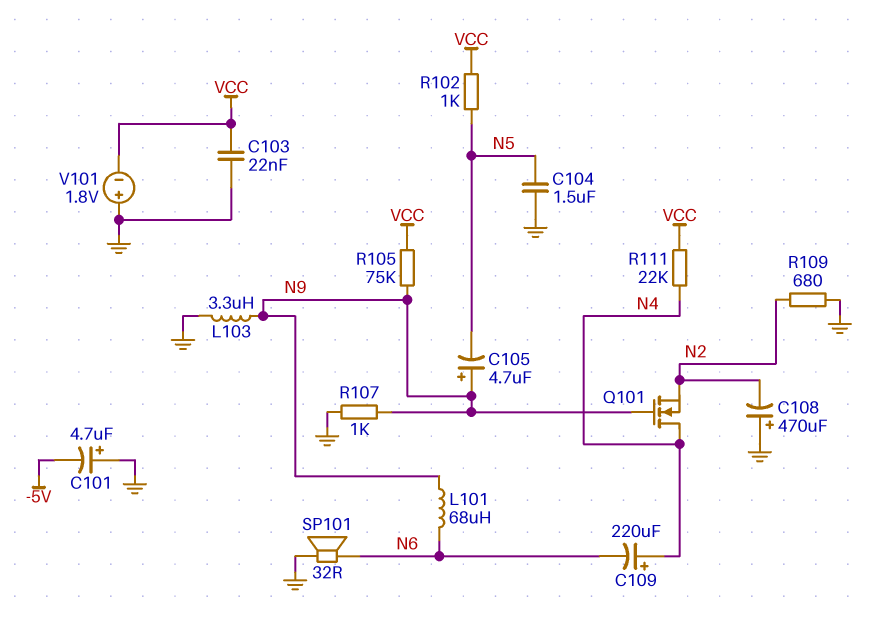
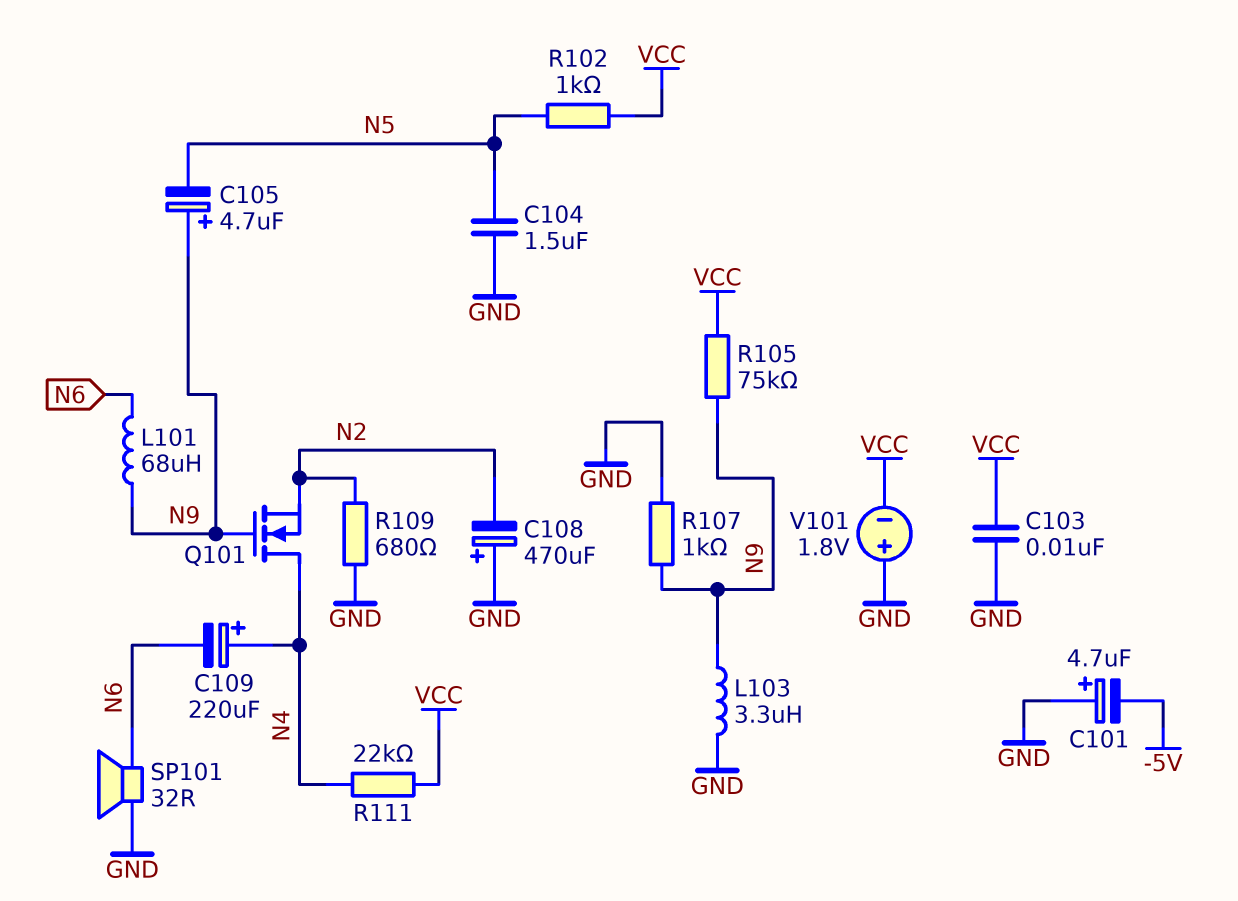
C103: 22nF (GND, VCC) -> 10nF (GND, VCC)

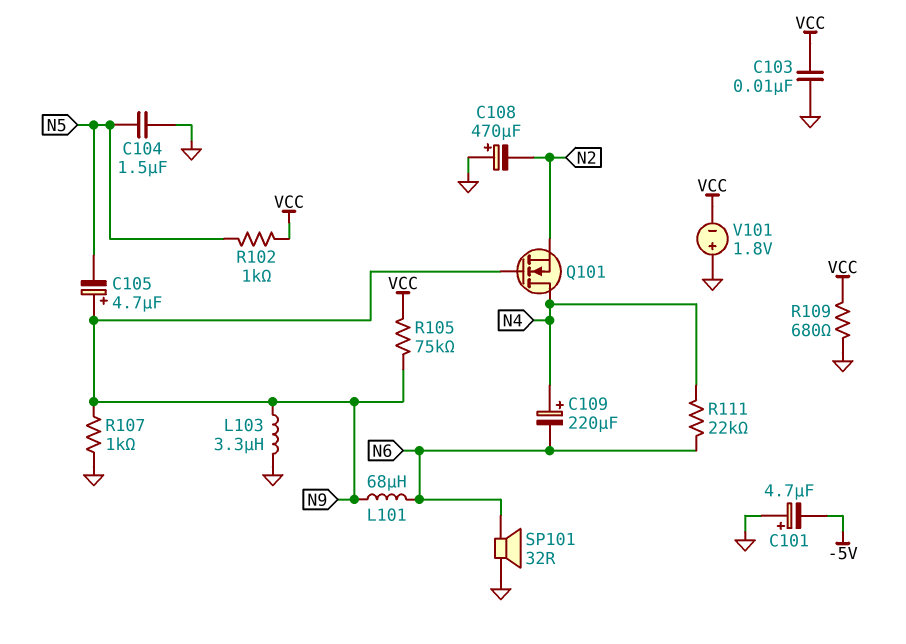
R109: 680 (GND, N2) -> 680 (GND, VCC)
R111: 22k (N4, VCC) -> 22k (N4, N6)

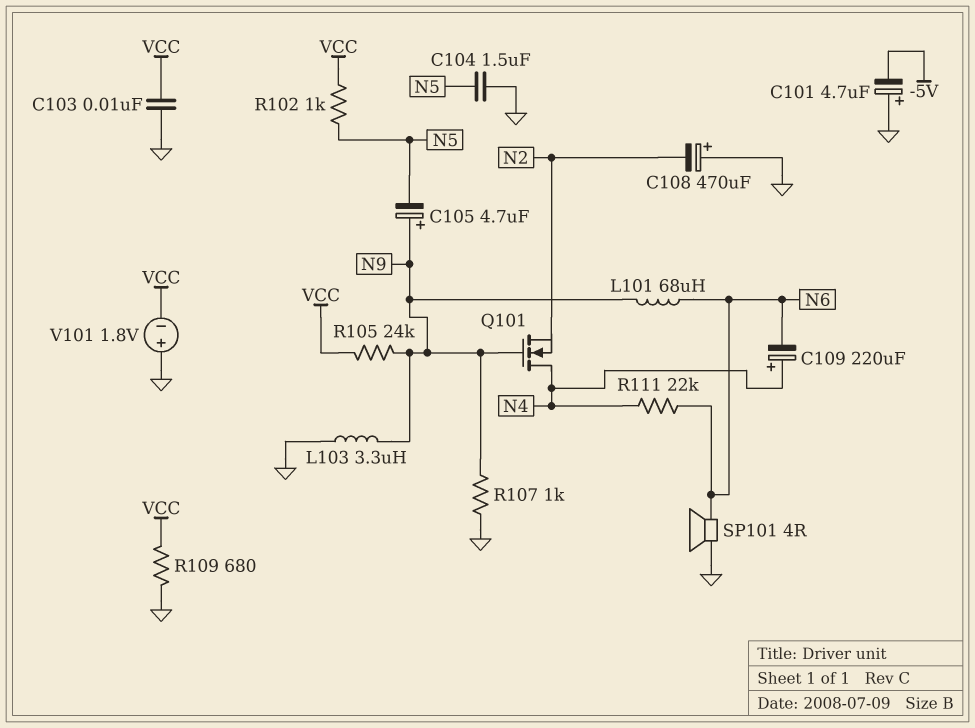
R105: 75k (N9, VCC) -> 24k (N9, VCC)
SP101: speaker 32R (GND, N6) -> speaker 4R (GND, N6)

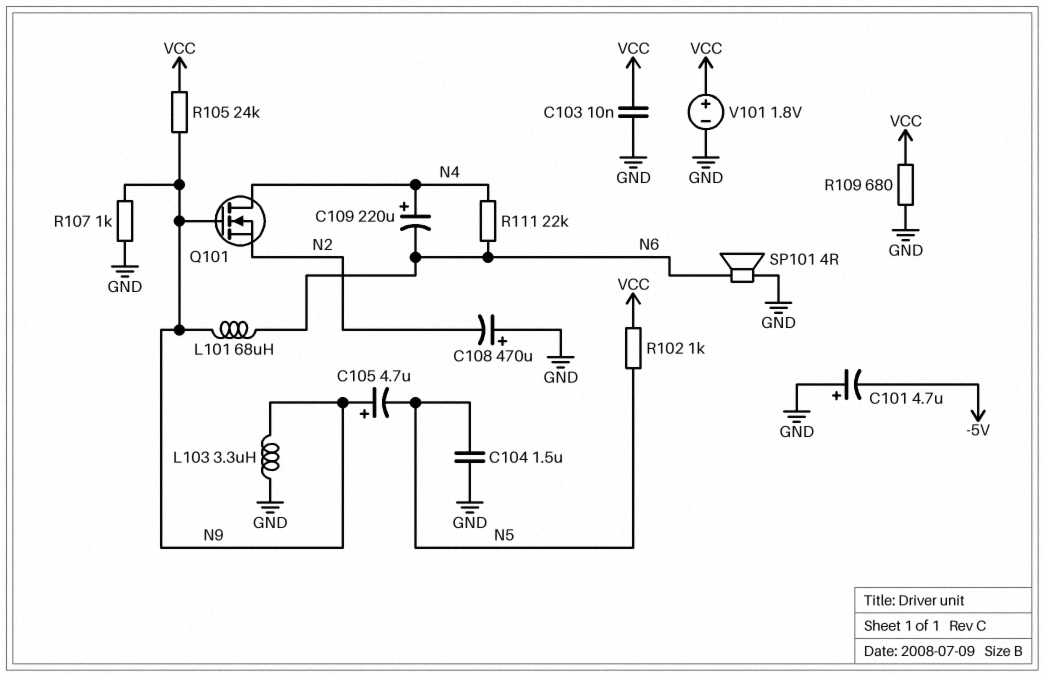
V101: 1.8V (plus GND, minus VCC) -> 1.8V (plus VCC, minus GND)

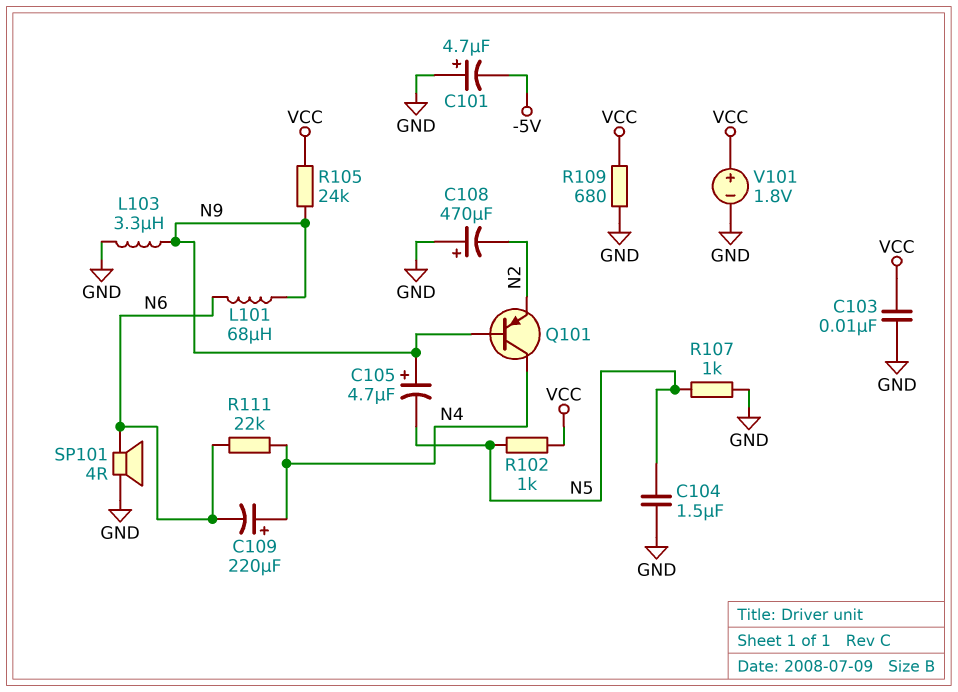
Q101: NMOS (G N9, D N4, S N2) -> PNP (B N9, C N4, E N2)
R107: 1k (GND, N9) -> 1k (GND, N5)

